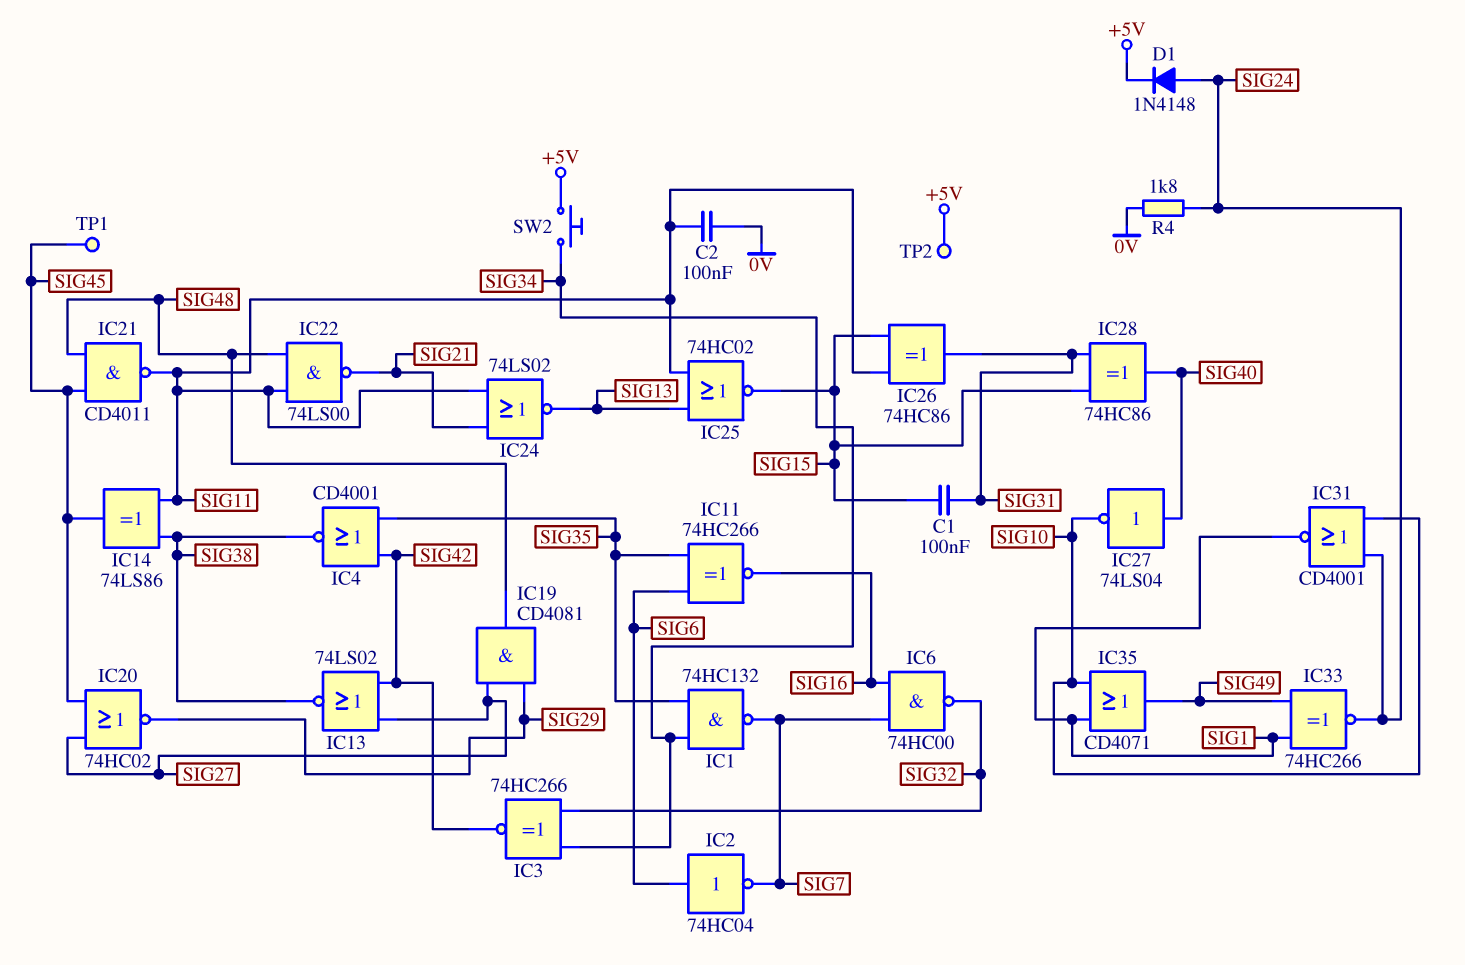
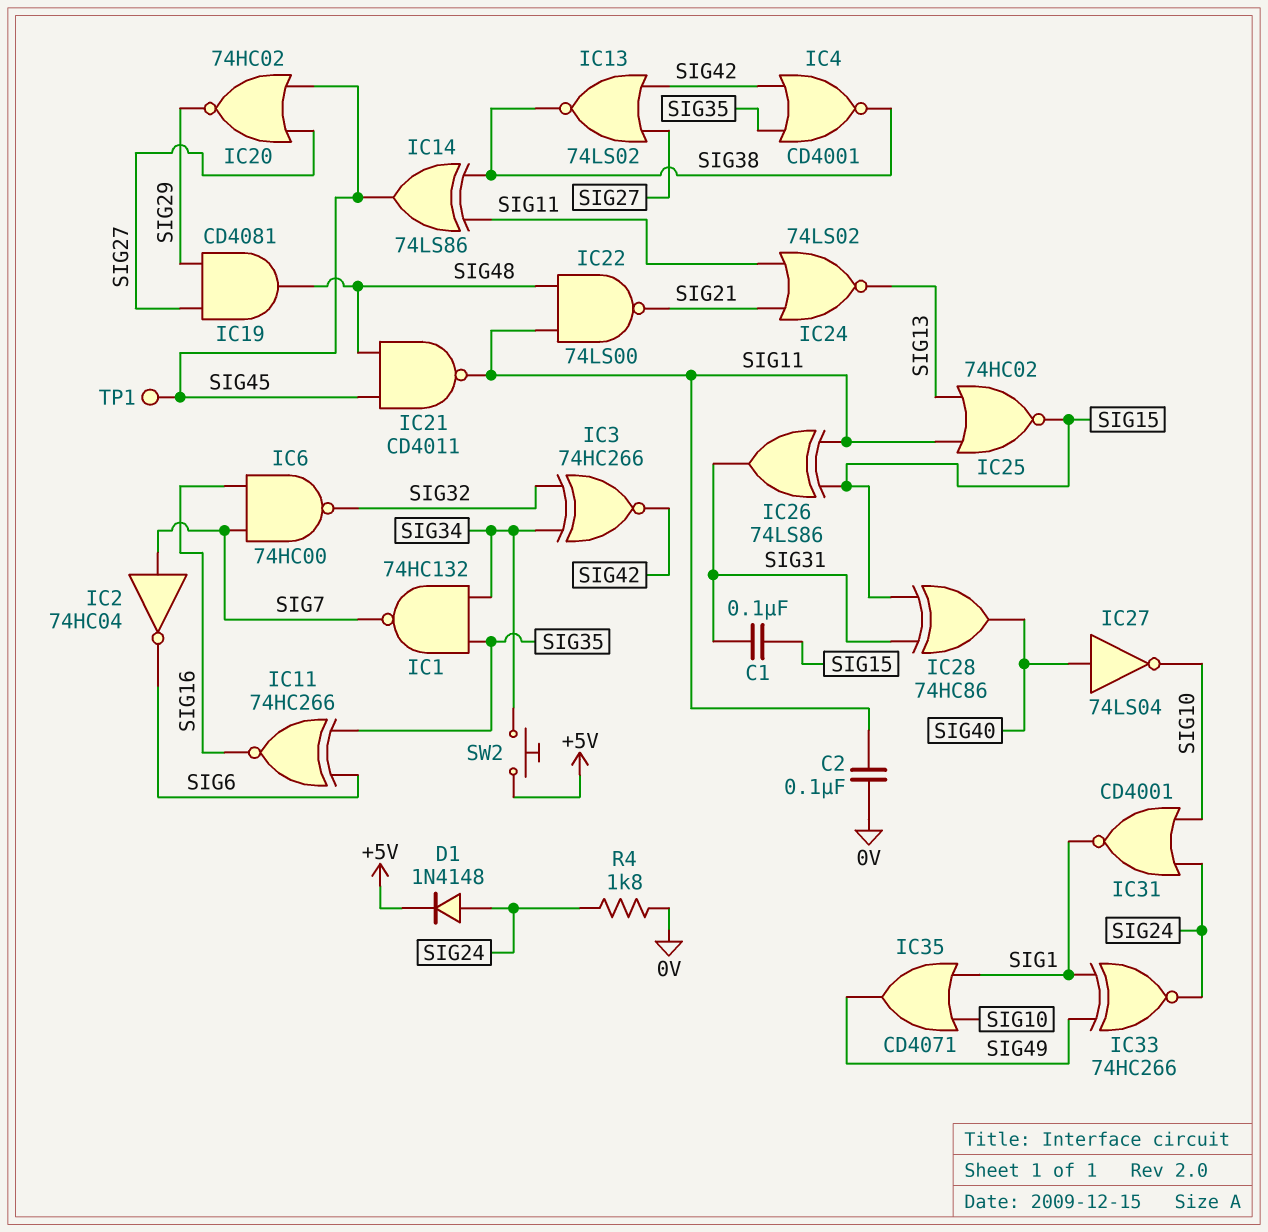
IC2: NOT 74HC04 (in SIG6, out SIG7) -> NOT 74HC04 (in SIG7, out SIG6)
IC26: XOR 74HC86 (in SIG11, in SIG15, out SIG31) -> XOR 74LS86 (in SIG11, in SIG15, out SIG31)
TP2: test point (+5V) -> none

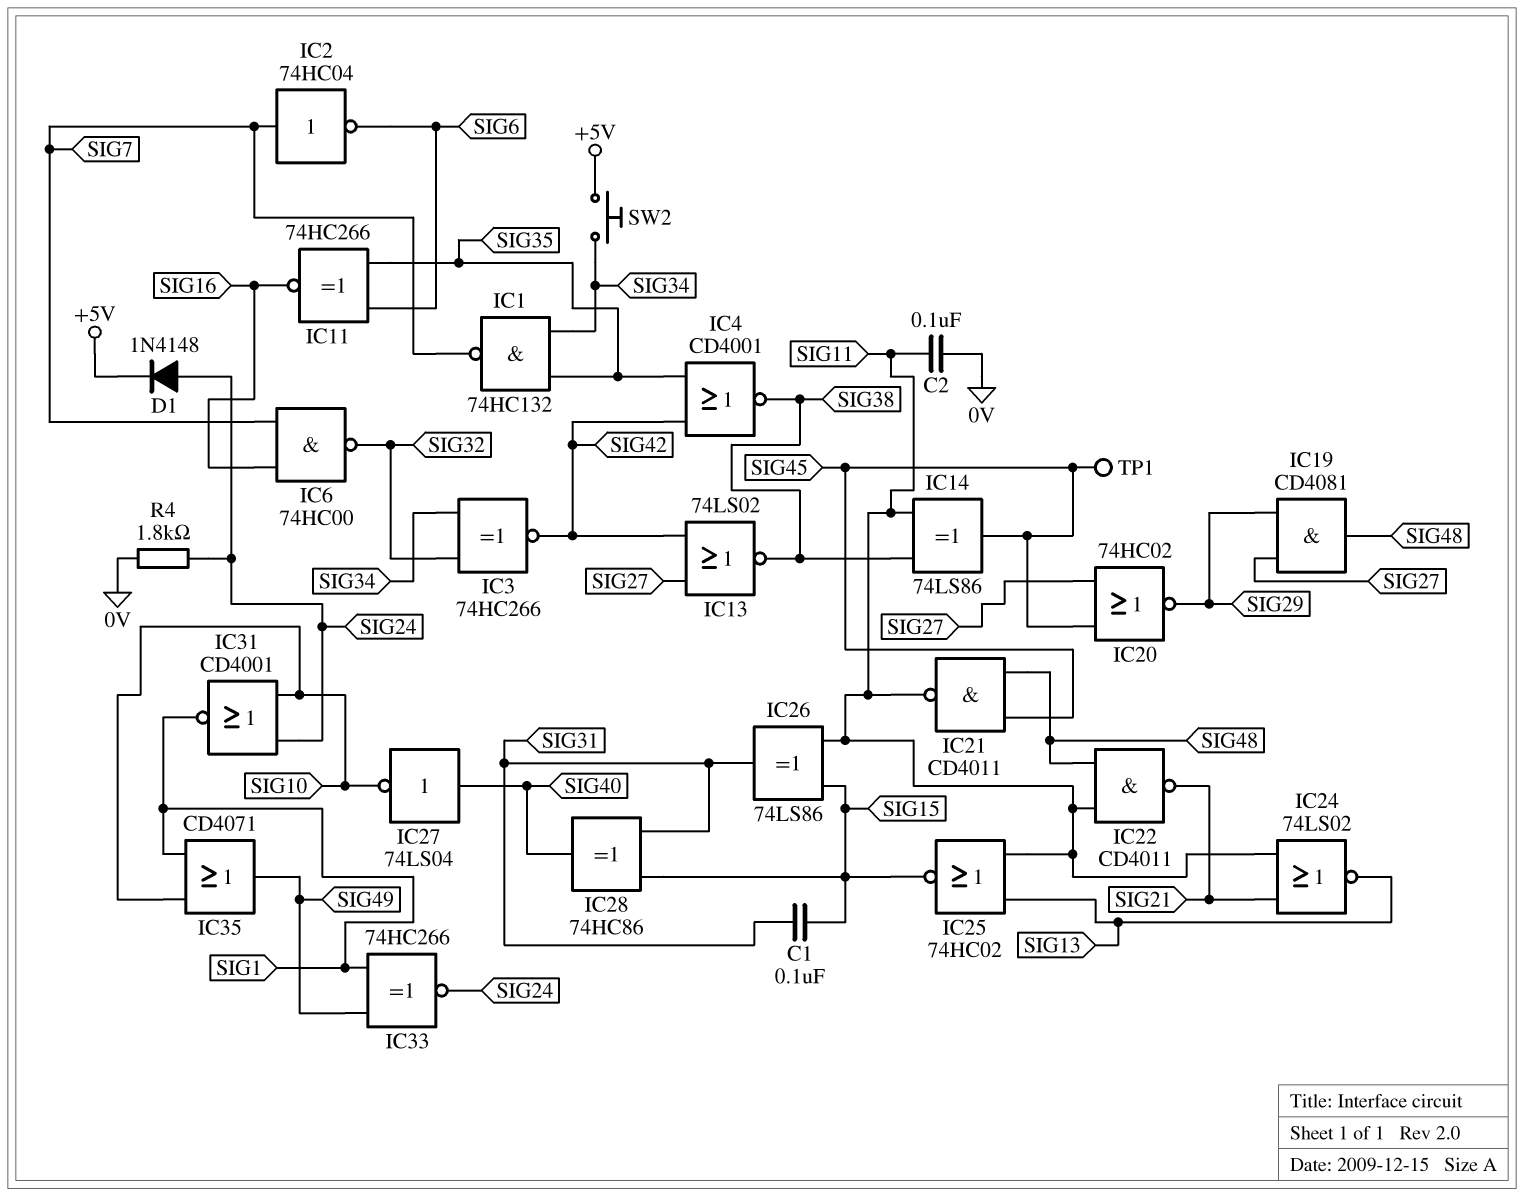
IC22: NAND 74LS00 (in SIG11, in SIG48, out SIG21) -> NAND CD4011 (in SIG11, in SIG48, out SIG21)

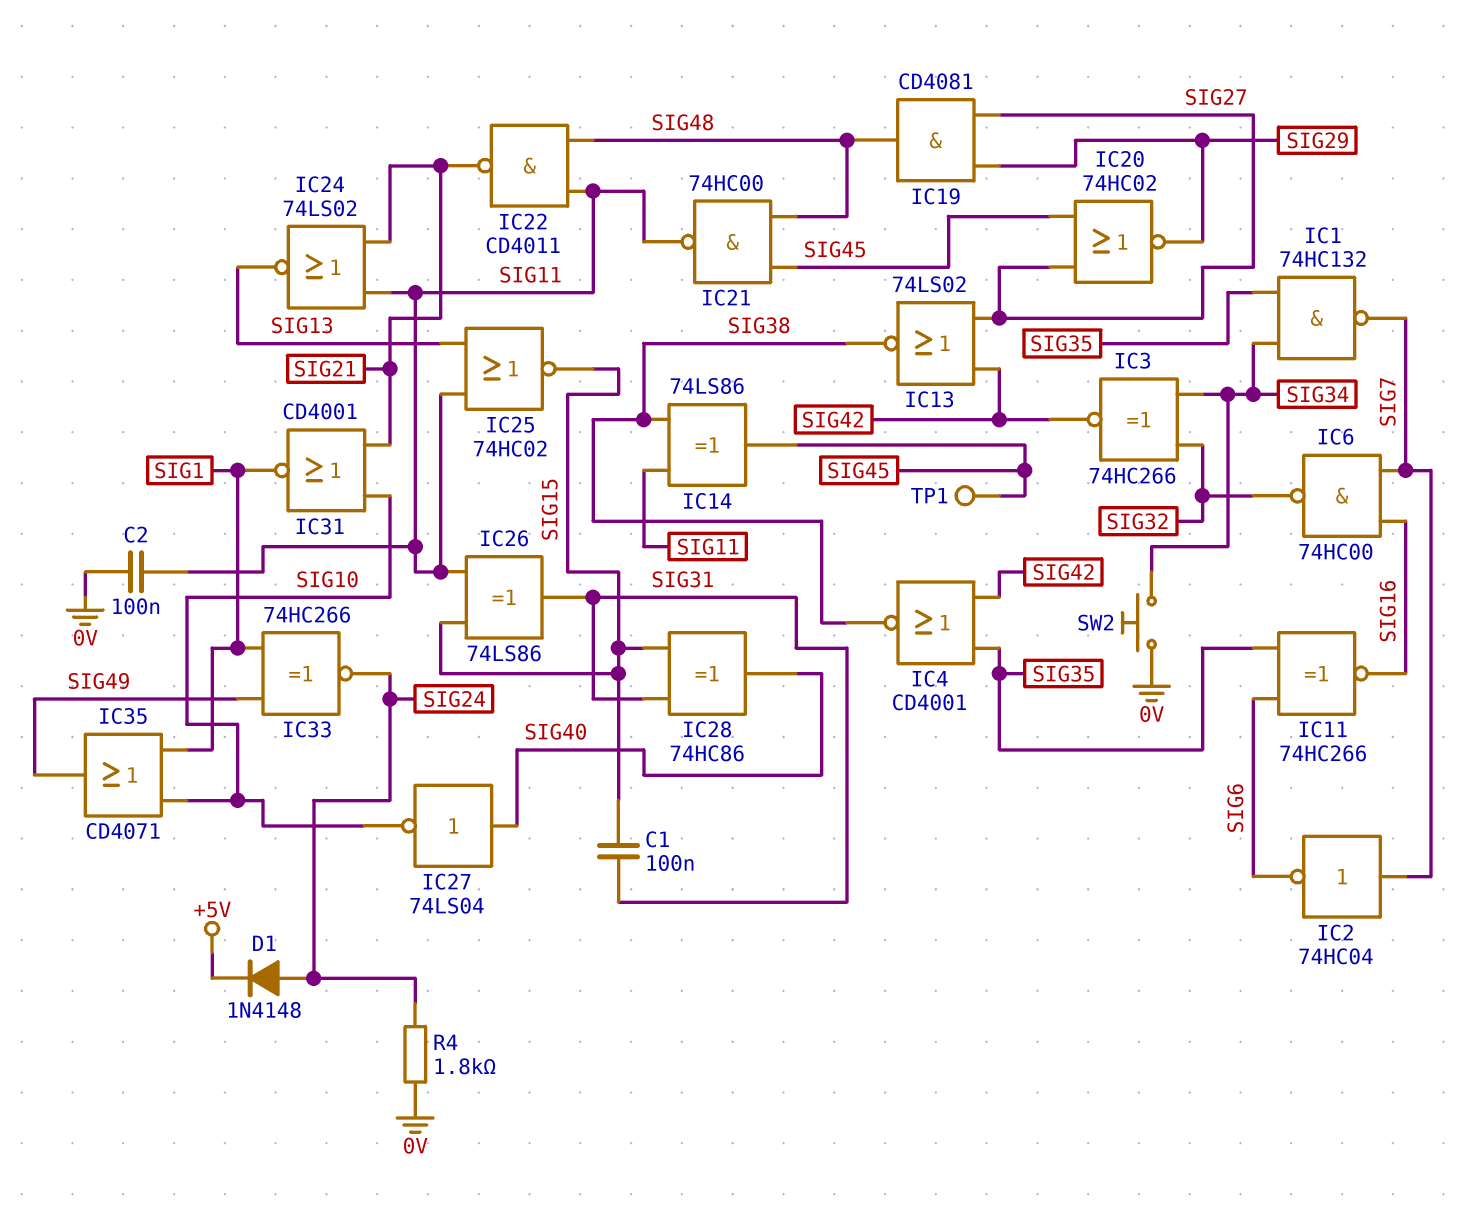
IC21: NAND CD4011 (in SIG45, in SIG48, out SIG11) -> NAND 74HC00 (in SIG45, in SIG48, out SIG11)
IC31: NOR CD4001 (in SIG10, in SIG24, out SIG1) -> NOR CD4001 (in SIG10, in SIG21, out SIG1)
SW2: button (+5V, SIG34) -> button (0V, SIG34)

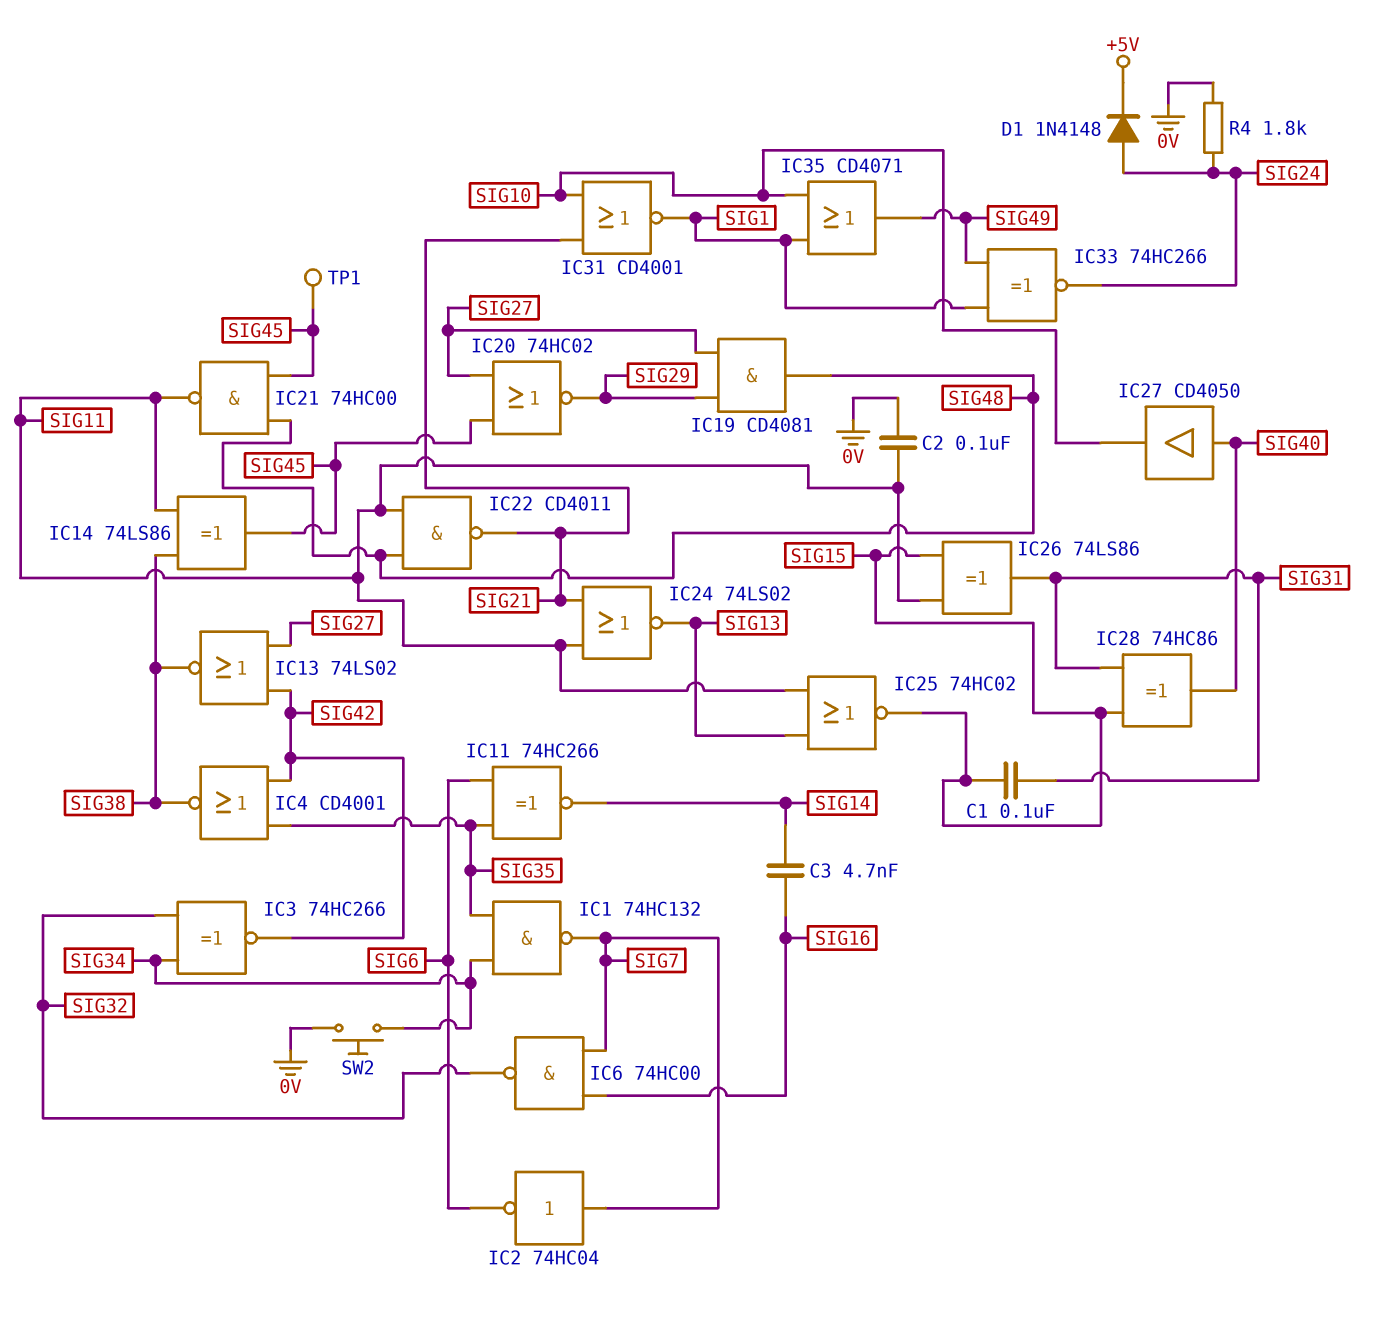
C3: none -> 4.7nF (SIG14, SIG16)
IC11: XNOR 74HC266 (in SIG6, in SIG35, out SIG16) -> XNOR 74HC266 (in SIG6, in SIG35, out SIG14)
IC27: NOT 74LS04 (in SIG40, out SIG10) -> buffer CD4050 (in SIG40, out SIG10)

